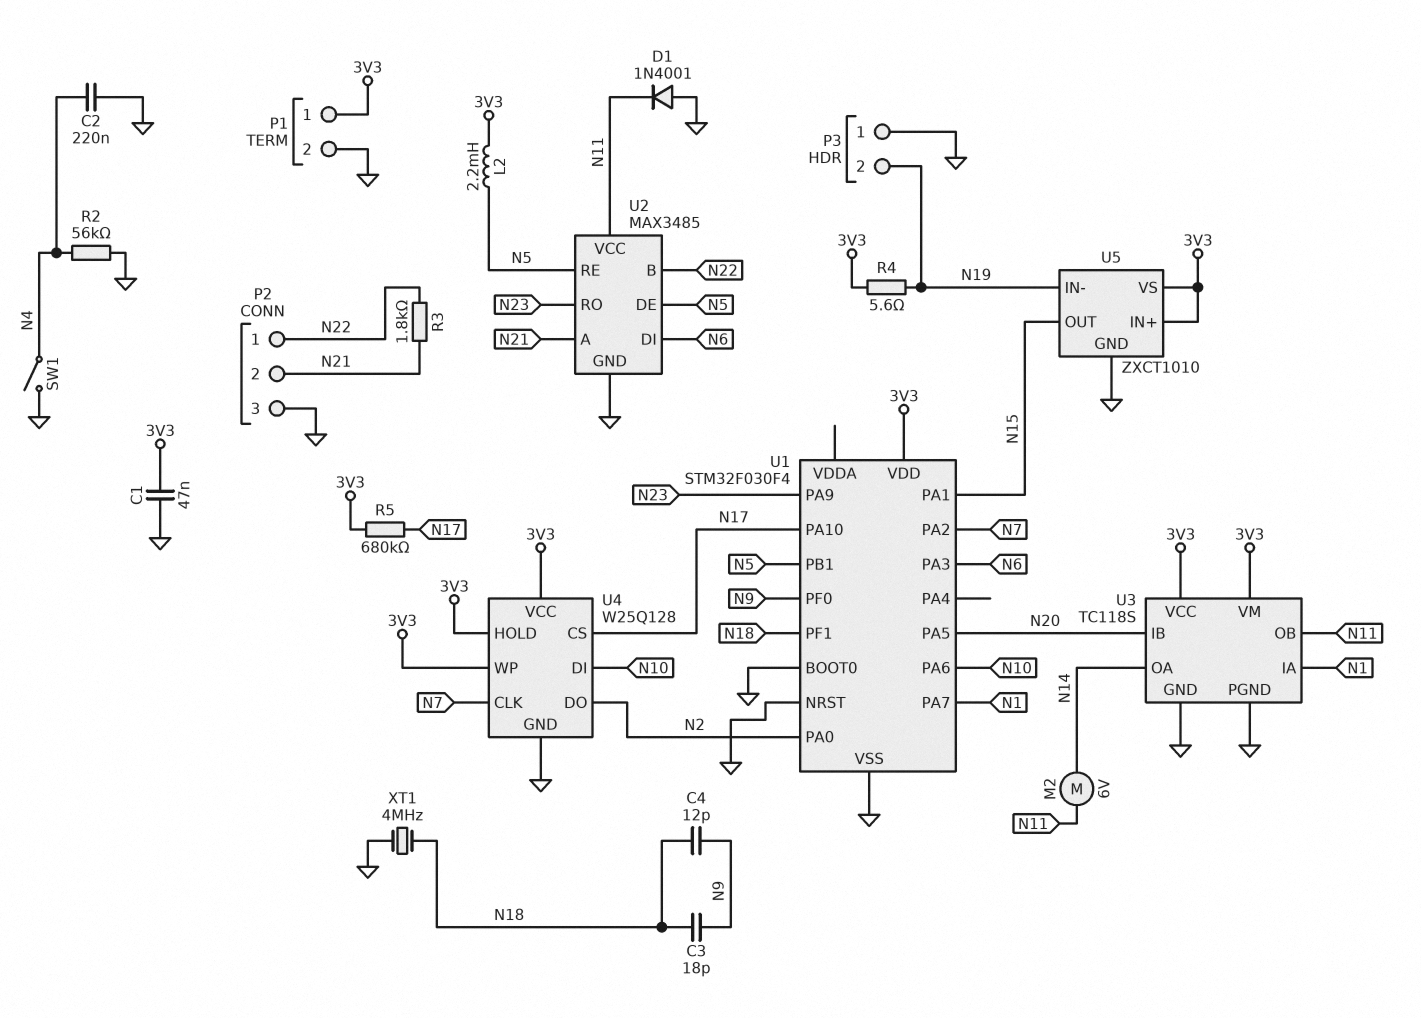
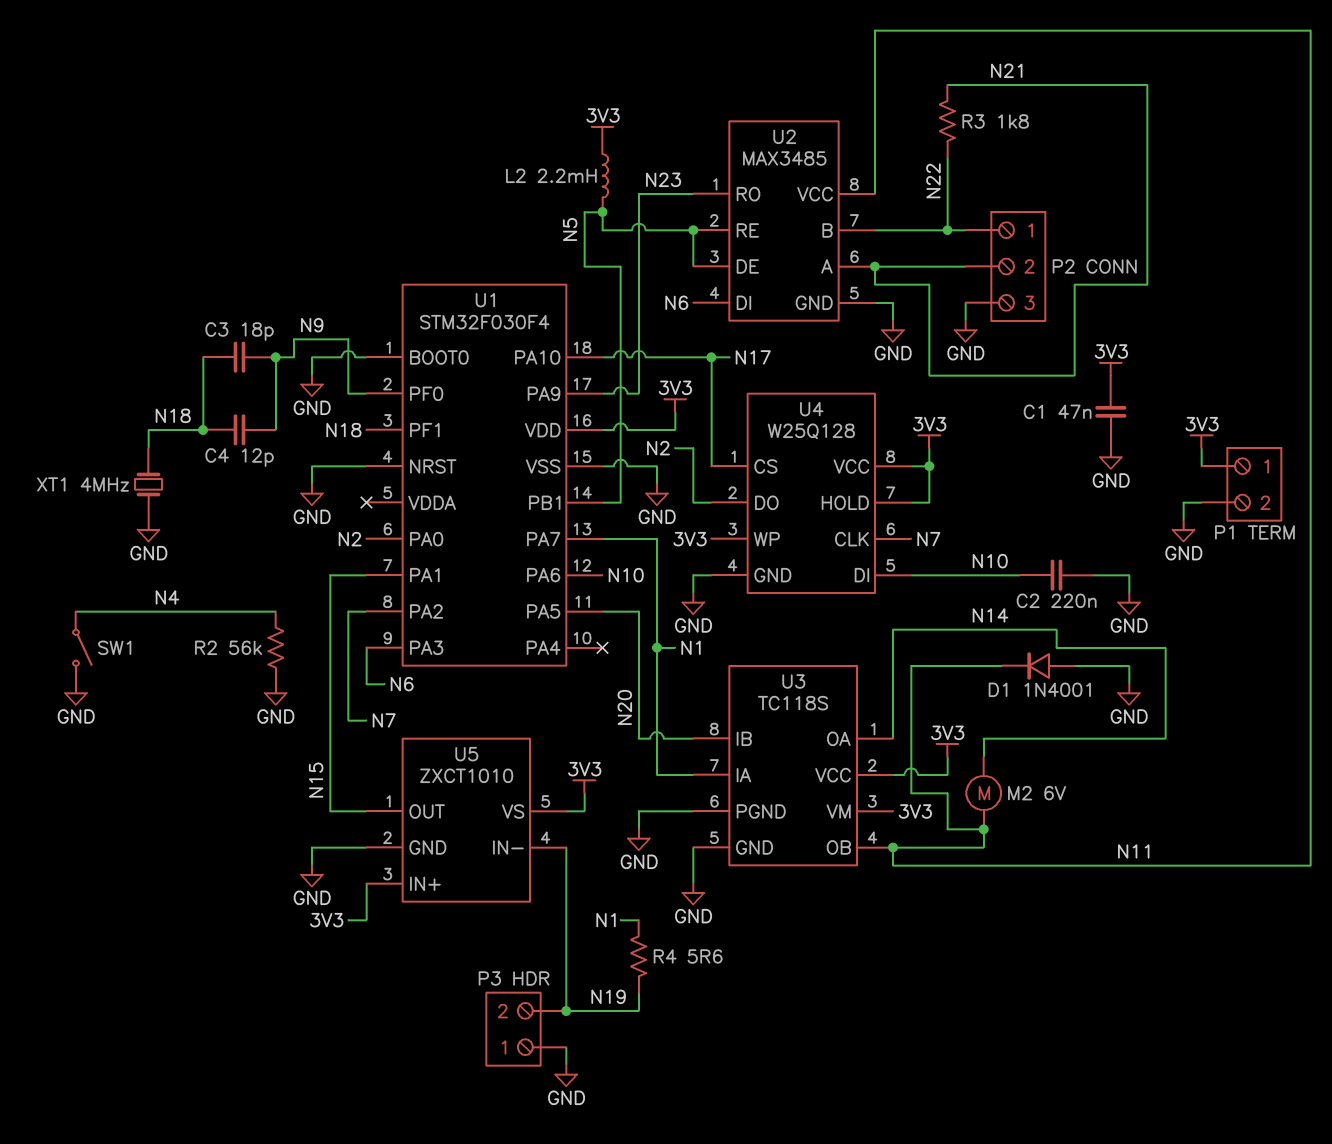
C2: 220nF (GND, N4) -> 220nF (GND, N10)
R4: 5.6 (3V3, N19) -> 5.6 (N1, N19)
R5: 680k (3V3, N17) -> none

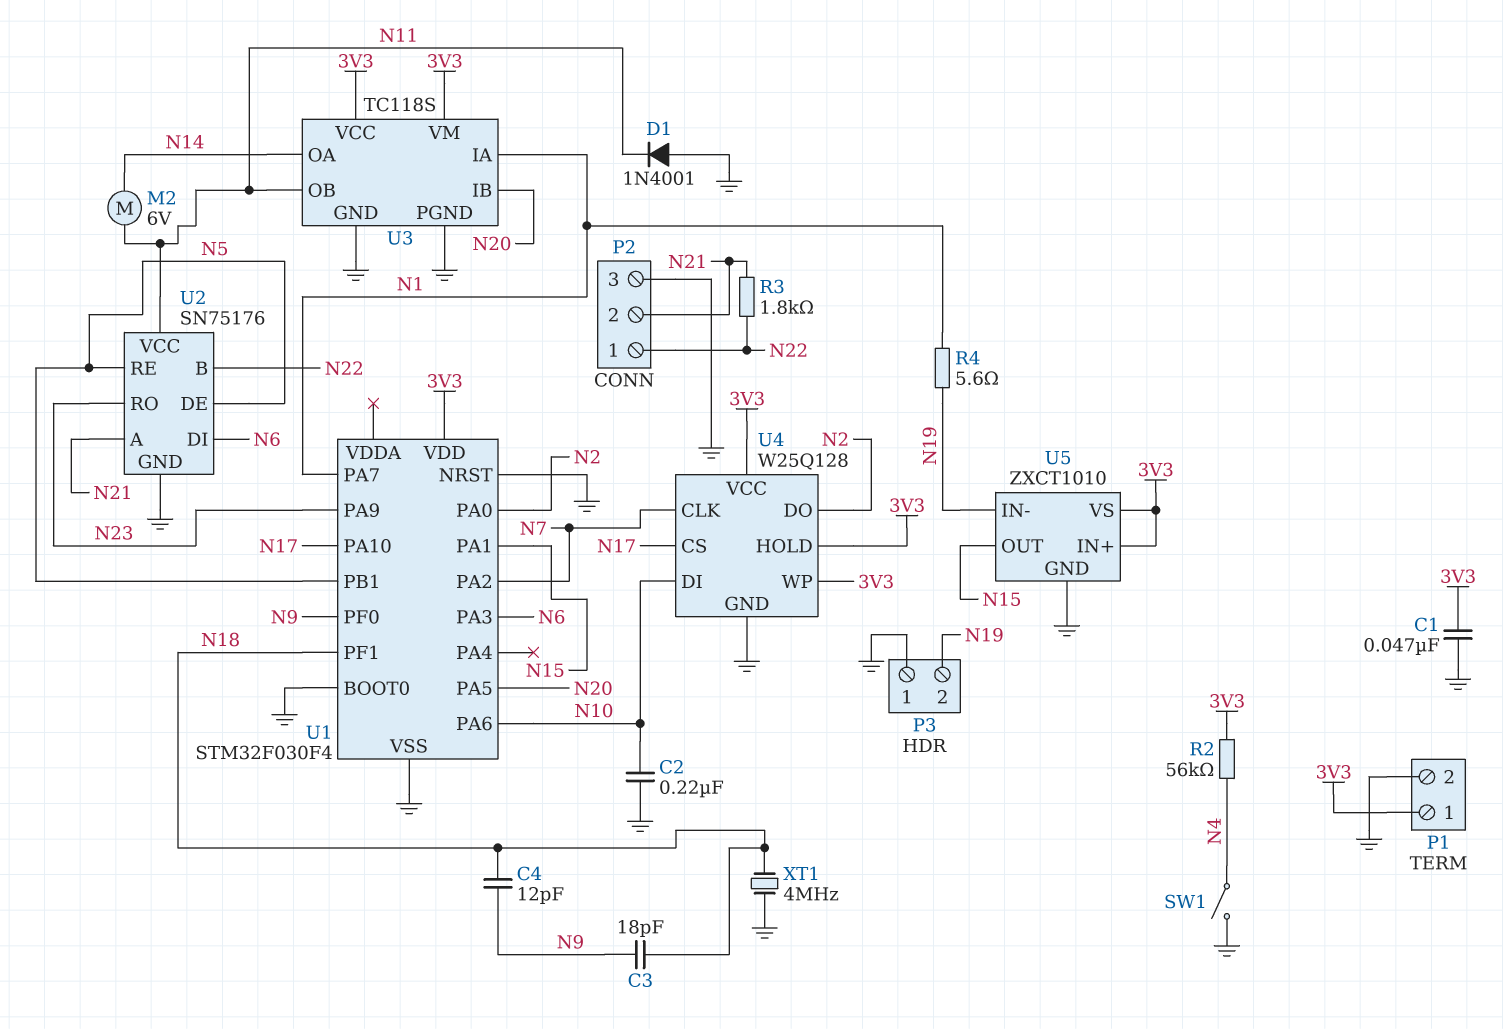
L2: 2.2mH (3V3, N5) -> none
R2: 56k (GND, N4) -> 56k (3V3, N4)
U2: MAX3485 -> SN75176

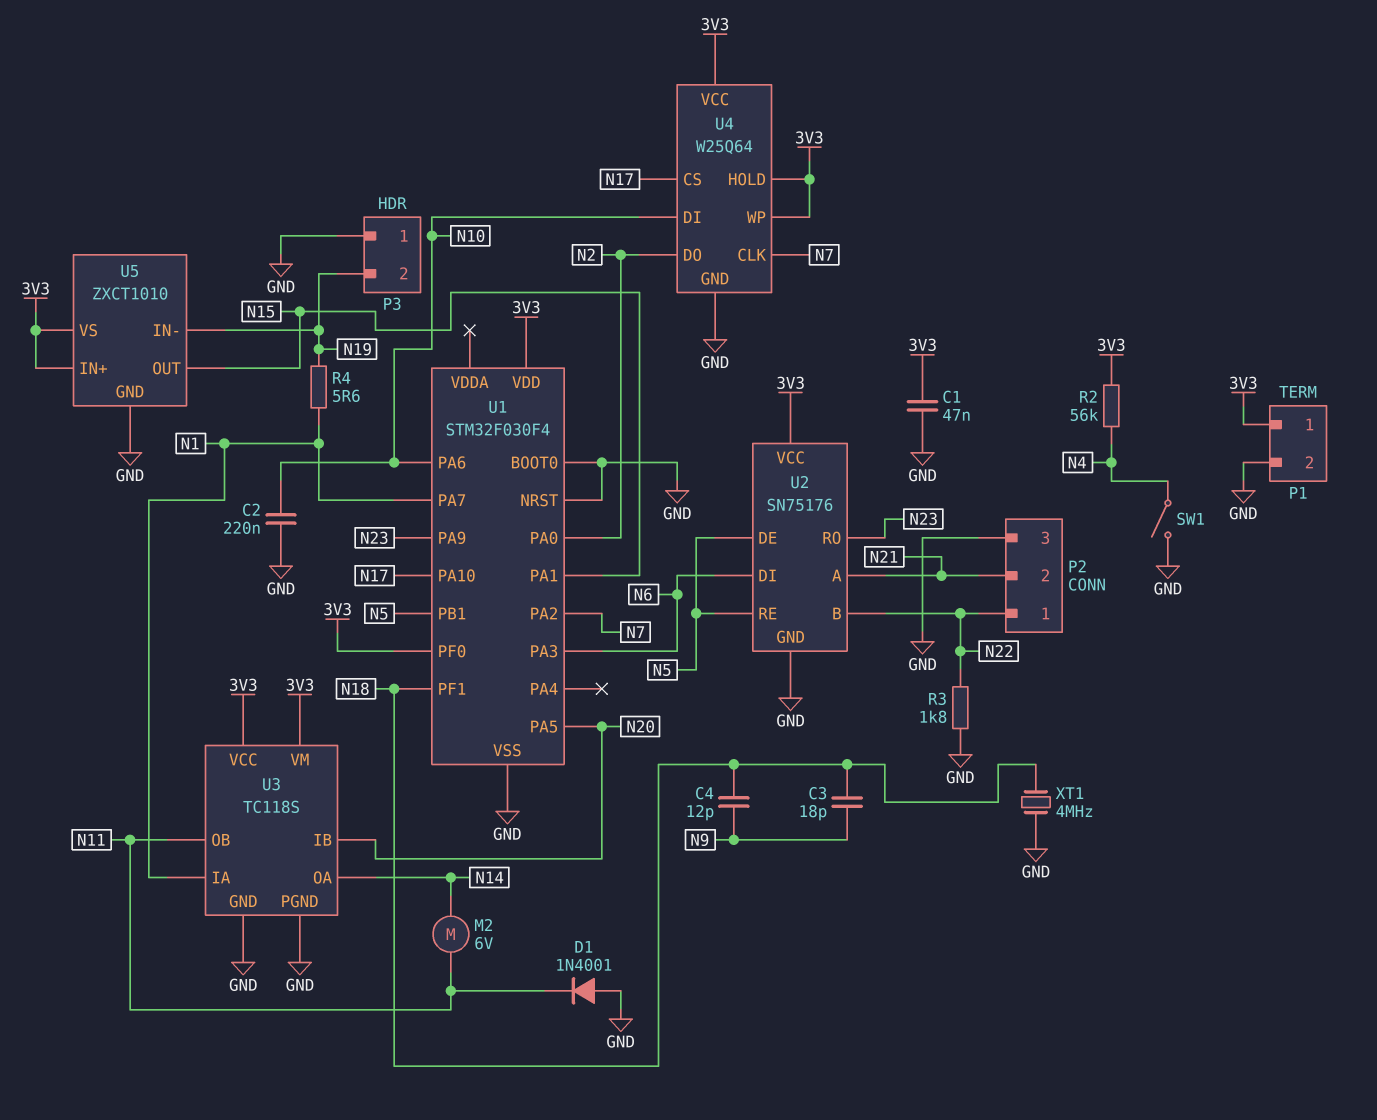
R3: 1.8k (N21, N22) -> 1.8k (GND, N22)
U1 pin PF0: N9 -> 3V3
U2 pin VCC: N11 -> 3V3
U4: W25Q128 -> W25Q64

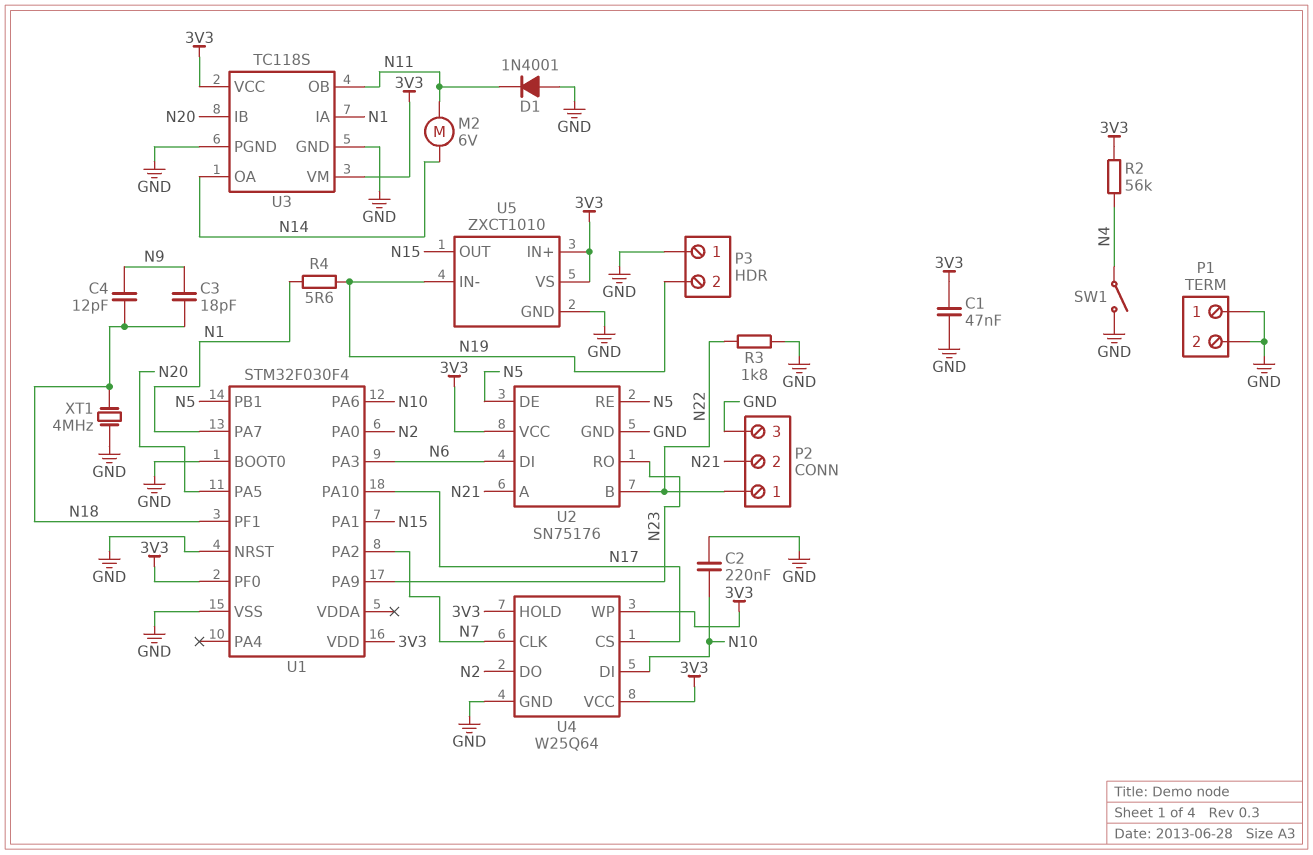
P1 pin 1: 3V3 -> GND

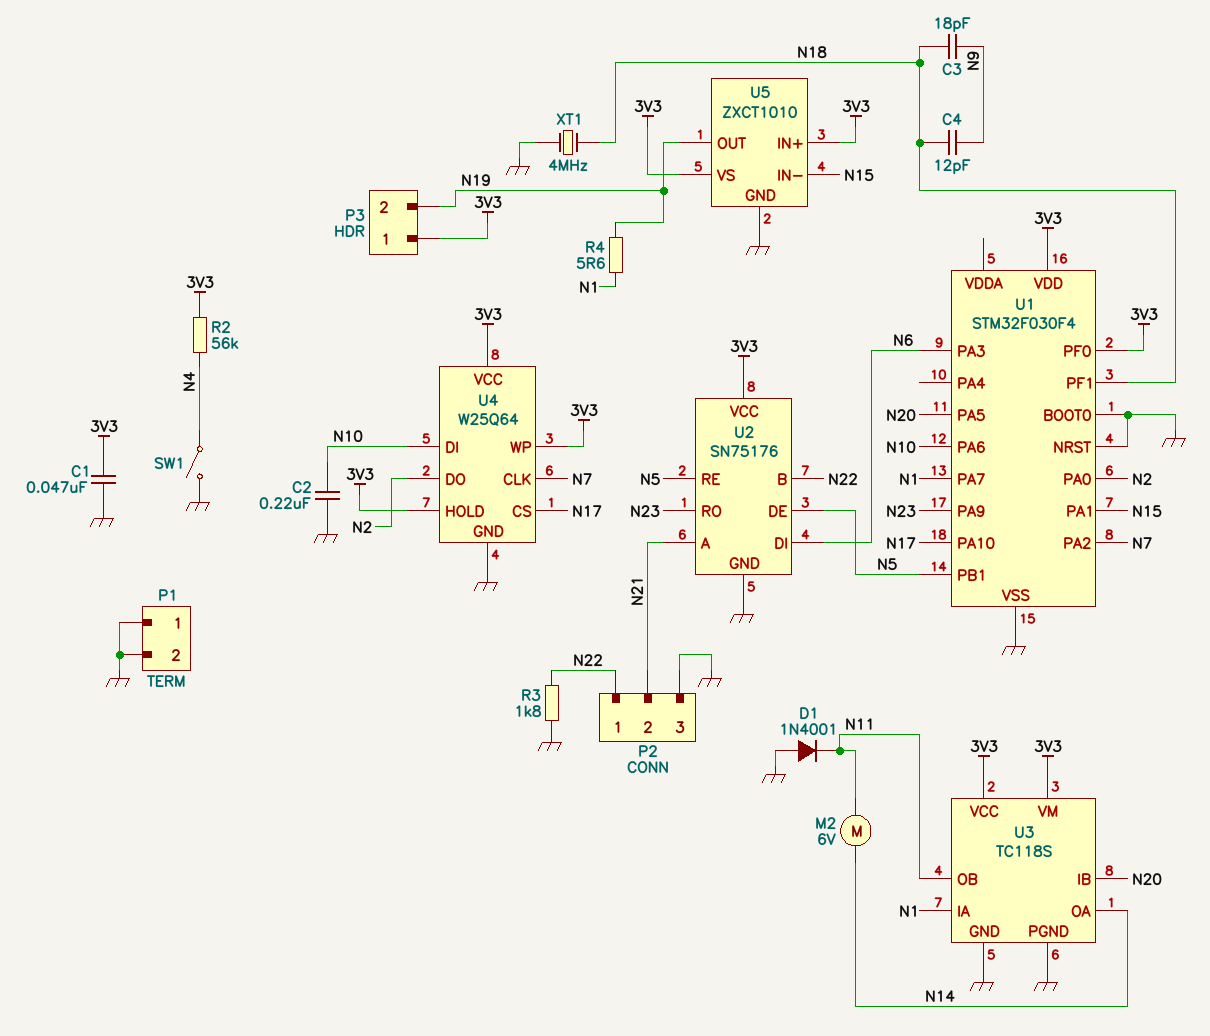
P3 pin 1: GND -> 3V3
U5 pin IN-: N19 -> N15
U5 pin OUT: N15 -> N19

